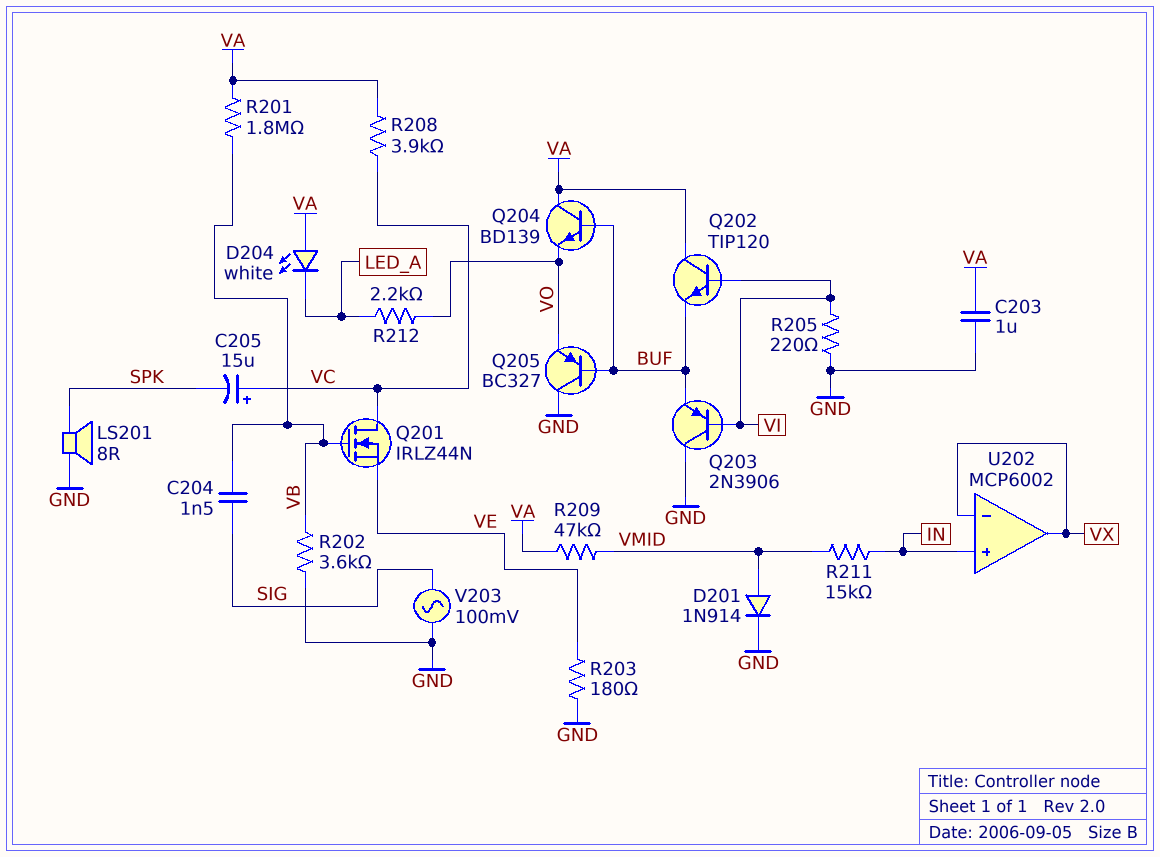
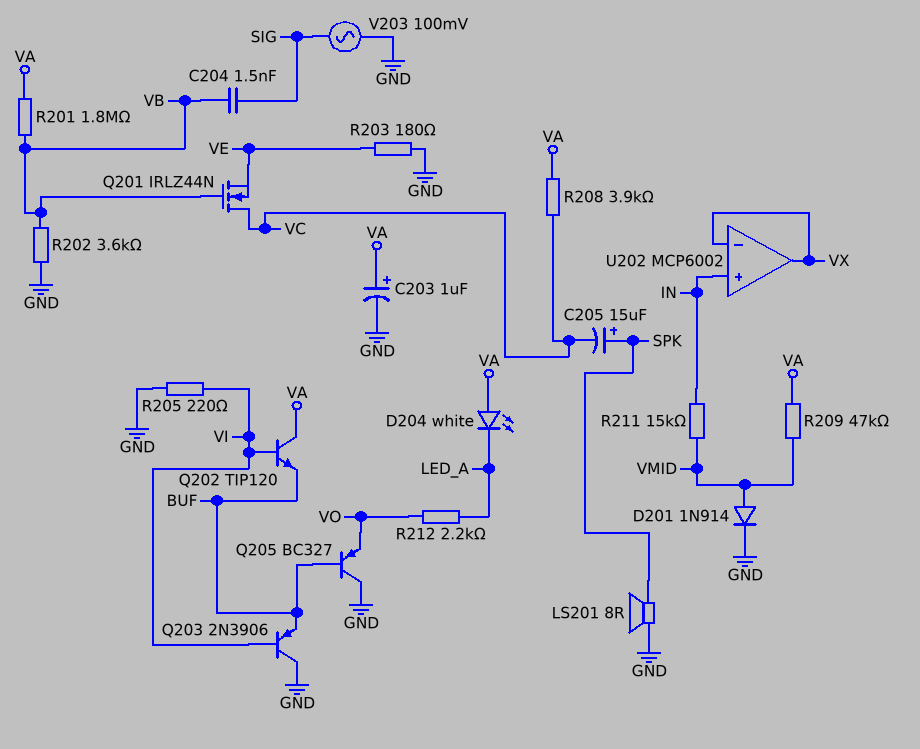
C203: 1uF (GND, VA) -> 1uF (plus VA, minus GND)
C205: 15uF (plus VC, minus SPK) -> 15uF (plus SPK, minus VC)
Q204: NPN BD139 (B BUF, C VA, E VO) -> none

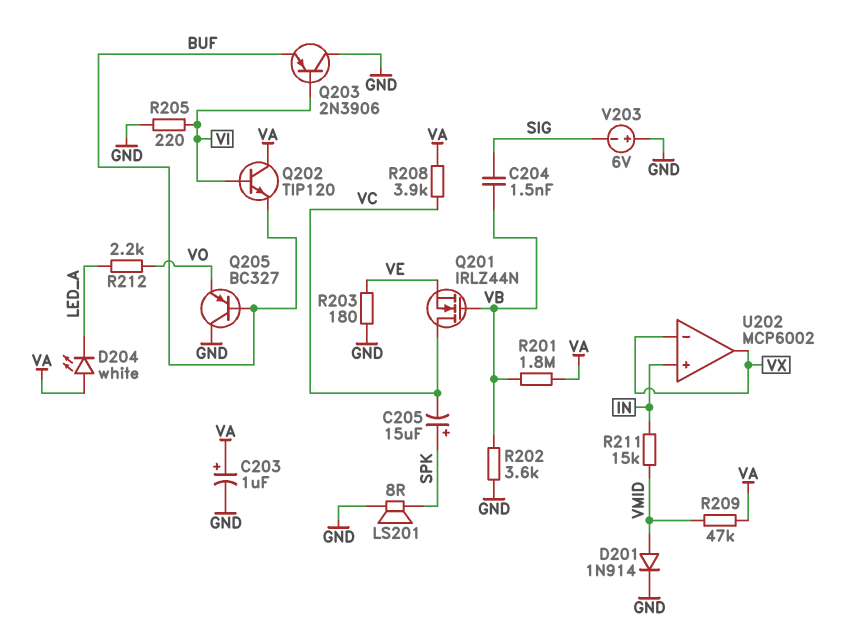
V203: AC 100mV (GND, SIG) -> 6V (plus GND, minus SIG)

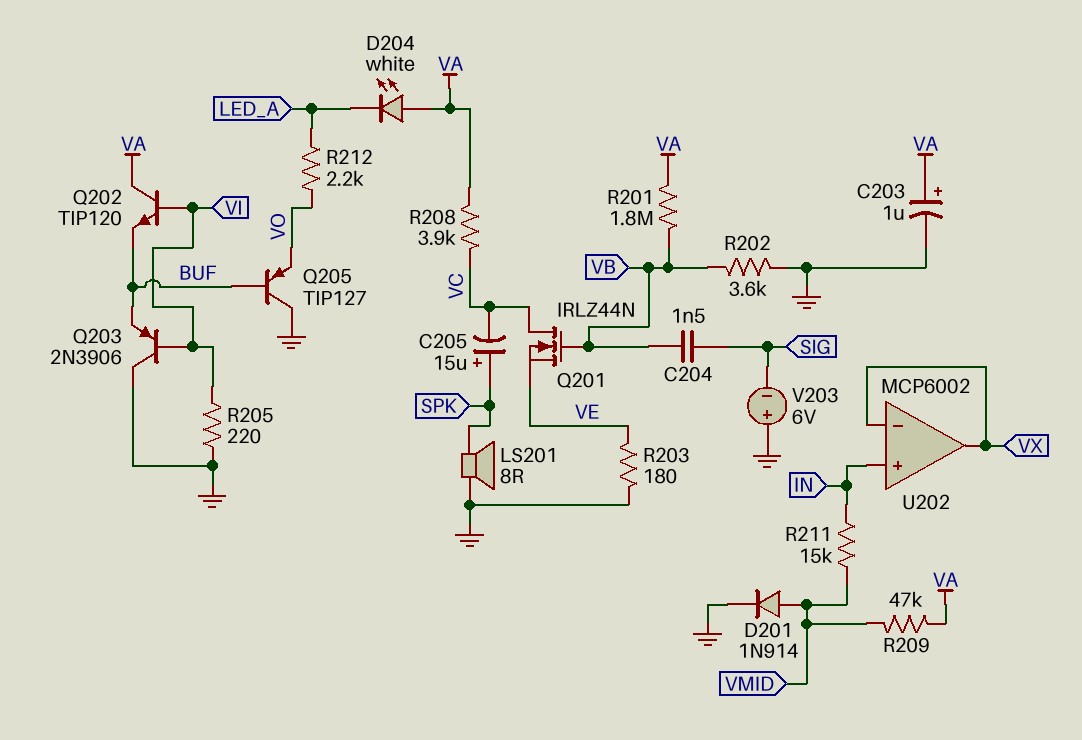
Q205: PNP BC327 (B BUF, C GND, E VO) -> PNP TIP127 (B BUF, C GND, E VO)

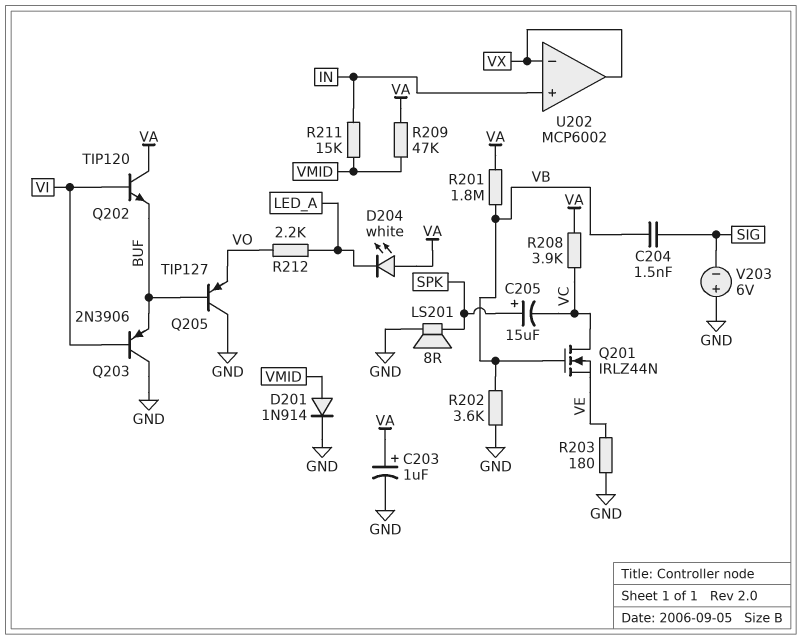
R205: 220 (GND, VI) -> none

